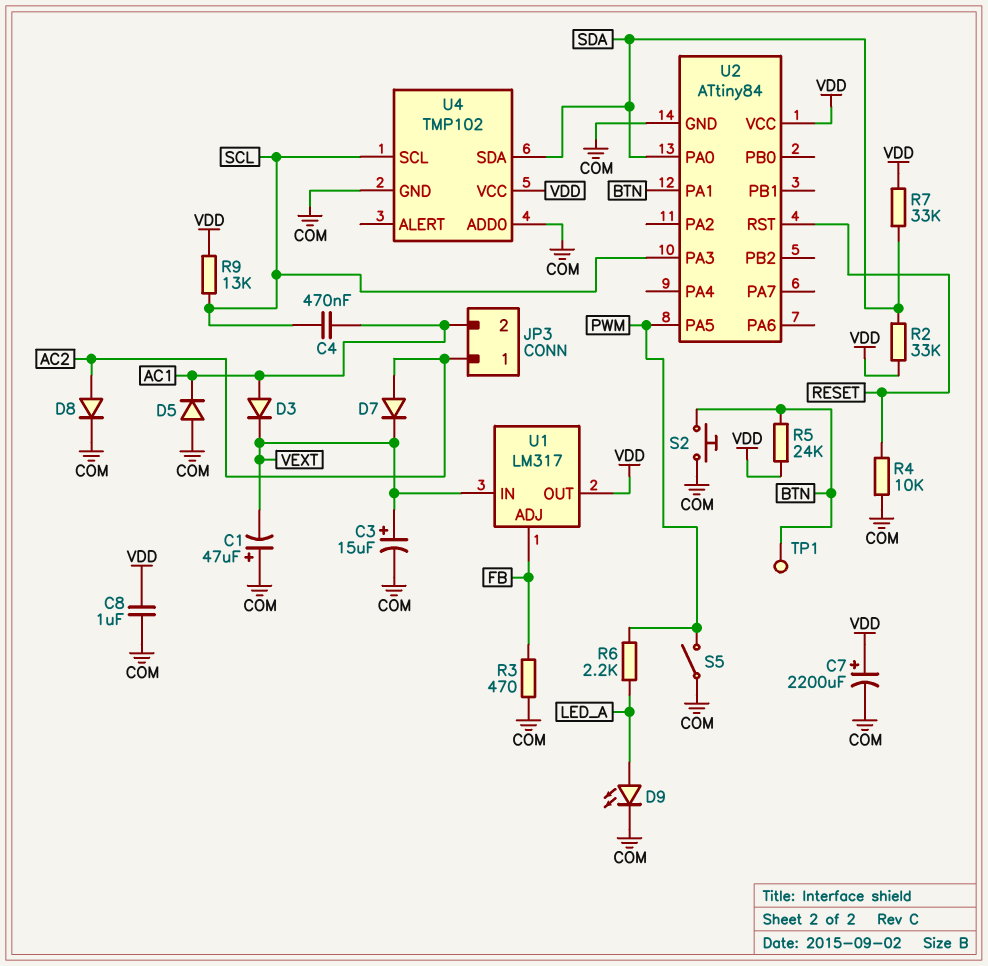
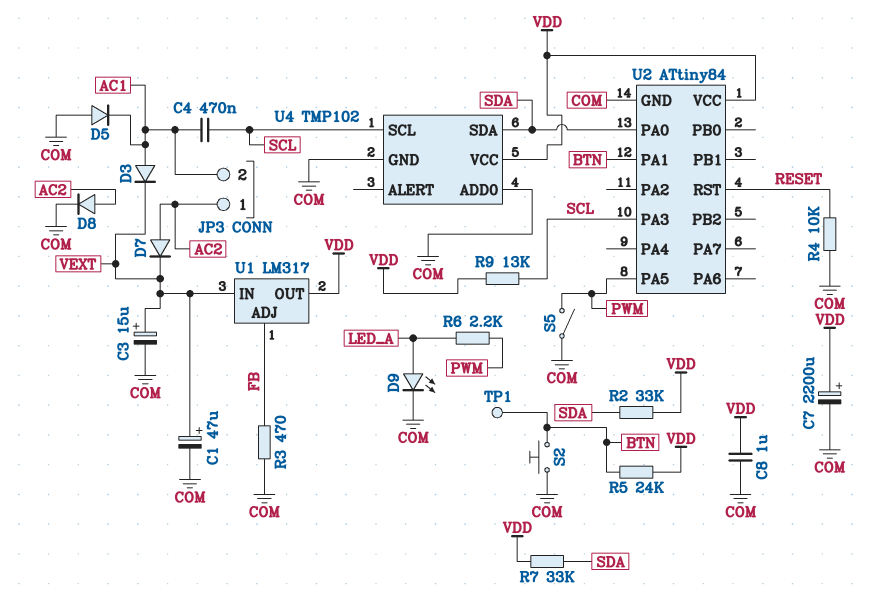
C1: 47uF (plus COM, minus VEXT) -> 47uF (plus VEXT, minus COM)

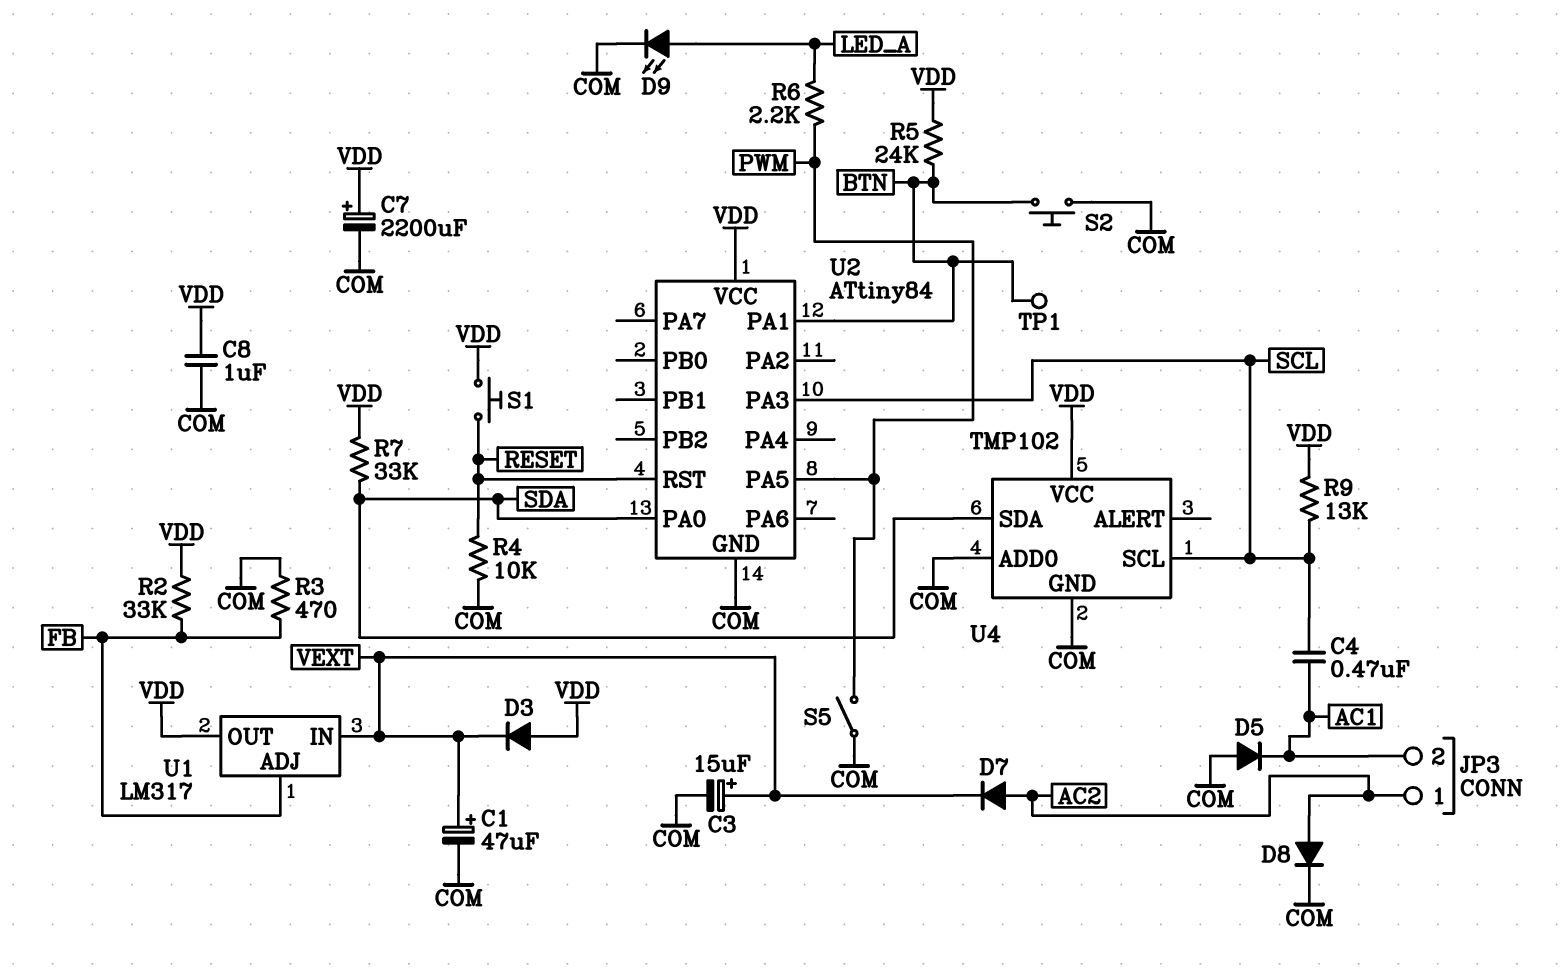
D3: diode (A AC1, K VEXT) -> diode (A VDD, K VEXT)
R2: 33k (SDA, VDD) -> 33k (FB, VDD)
S1: none -> button (RESET, VDD)

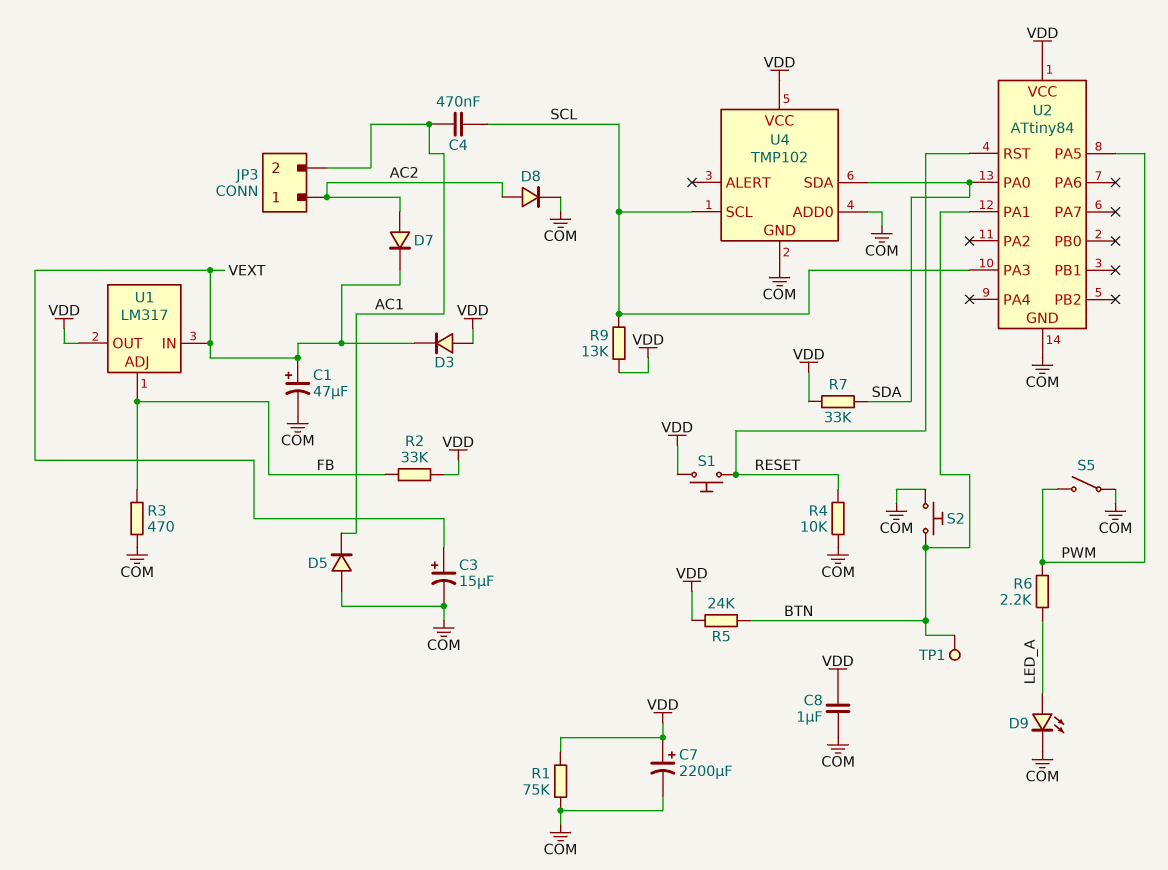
R1: none -> 75k (COM, VDD)

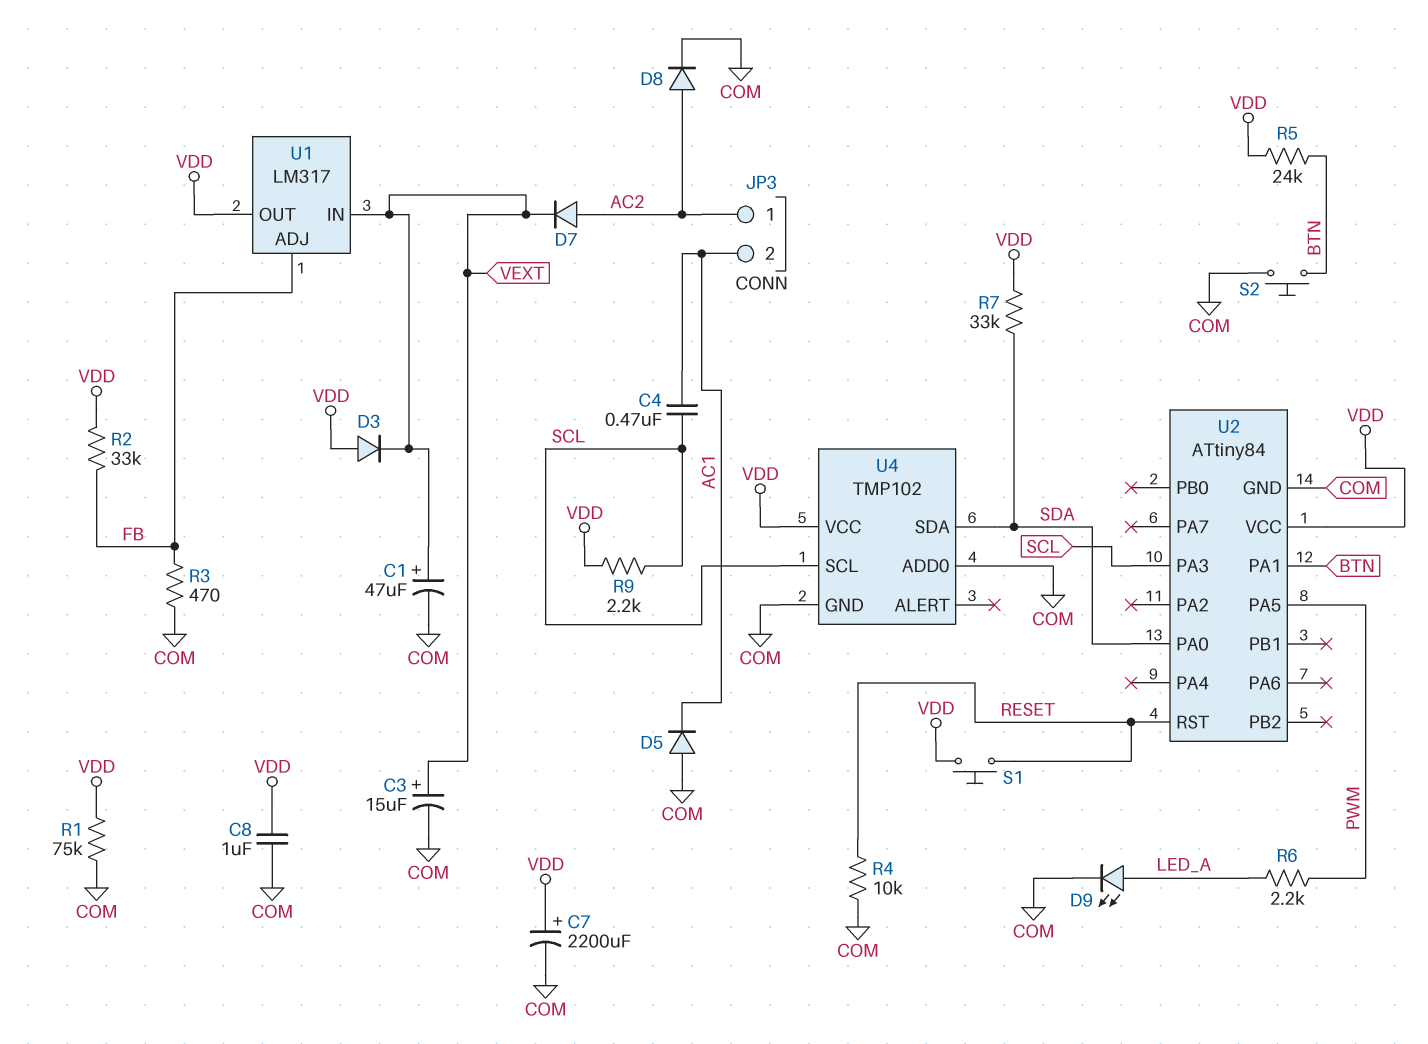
R9: 13k (SCL, VDD) -> 2.2k (SCL, VDD)
S5: switch (COM, PWM) -> none
TP1: test point (BTN) -> none

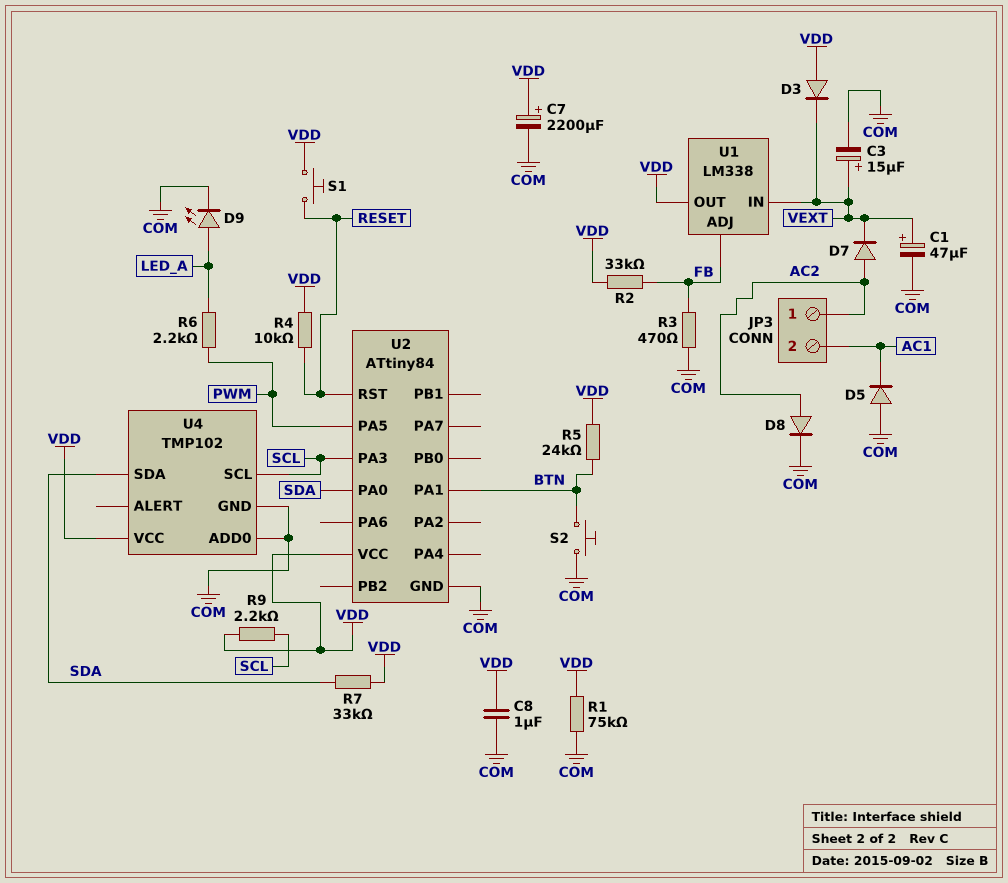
C4: 470nF (AC1, SCL) -> none
R4: 10k (COM, RESET) -> 10k (RESET, VDD)
U1: LM317 -> LM338

